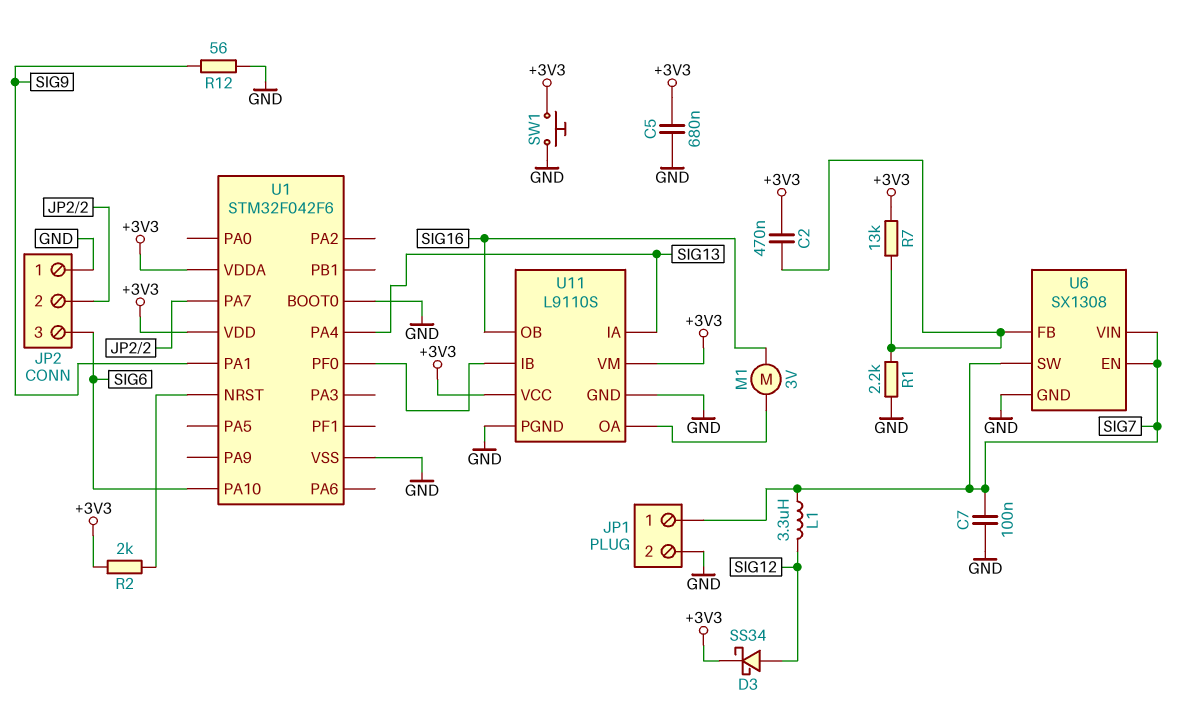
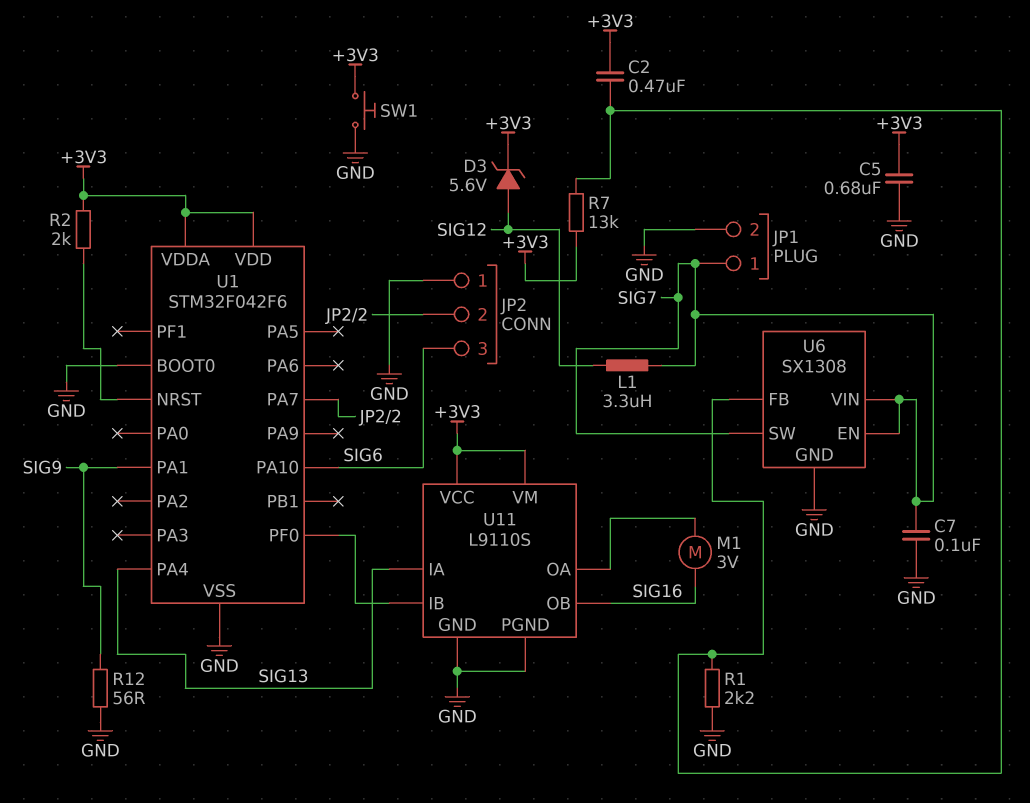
D3: schottky SS34 (A SIG12, K +3V3) -> zener 5.6V (A SIG12, K +3V3)

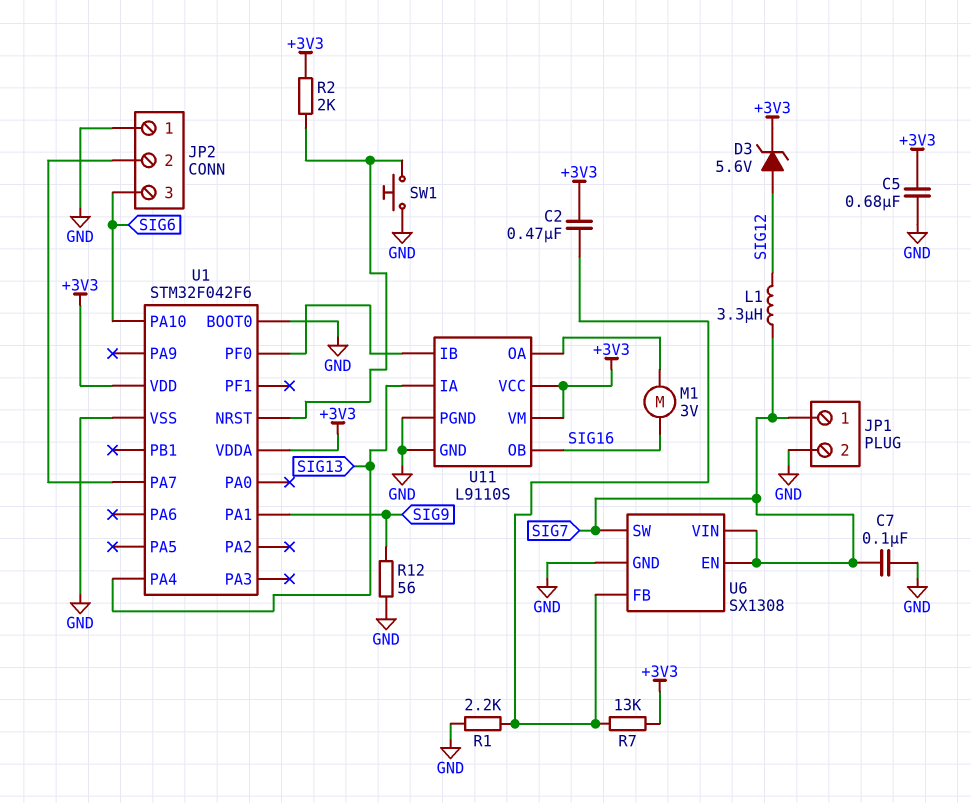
SW1: button (+3V3, GND) -> button (GND, U1/NRST)

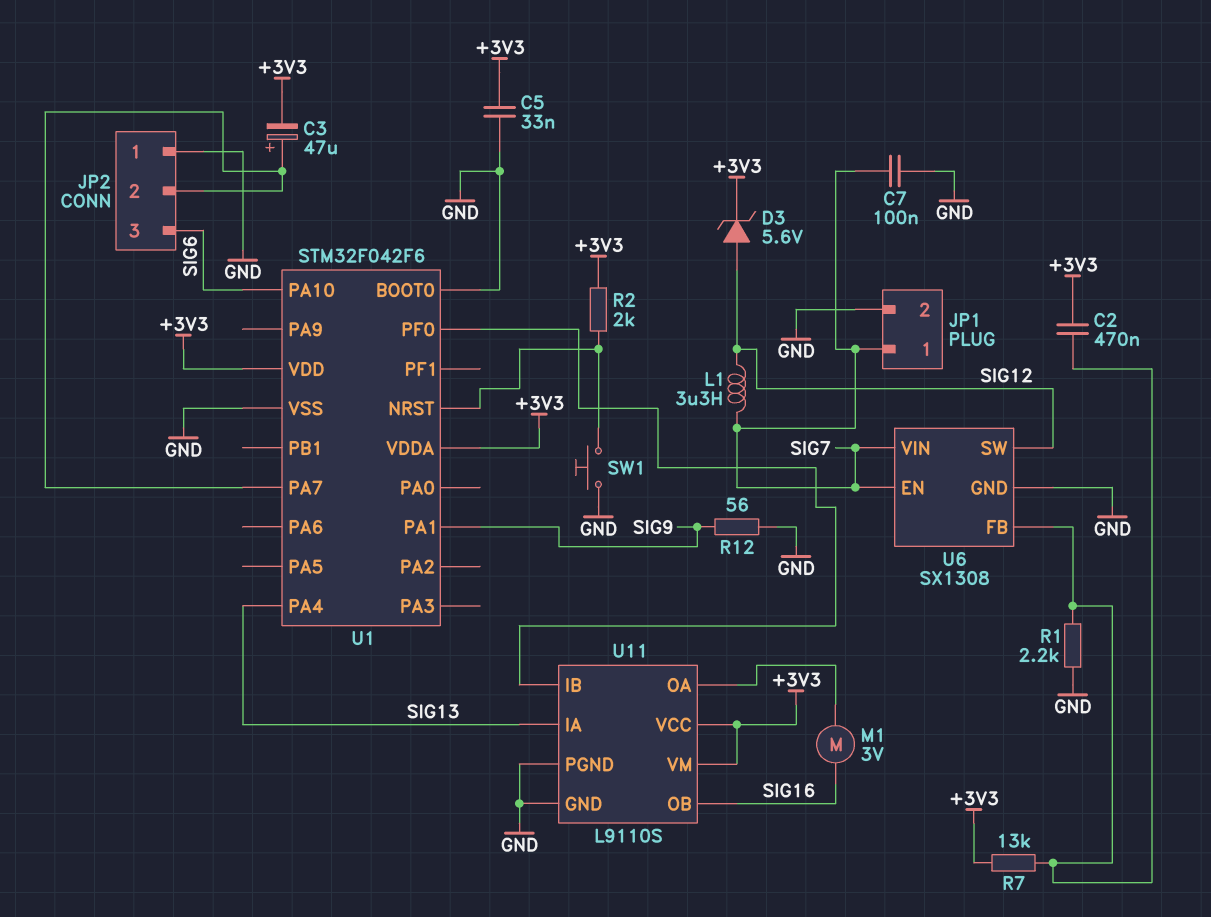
C3: none -> 47uF (plus JP2/2, minus +3V3)
C5: 680nF (+3V3, GND) -> 33nF (+3V3, GND)
U6 pin SW: SIG7 -> SIG12

